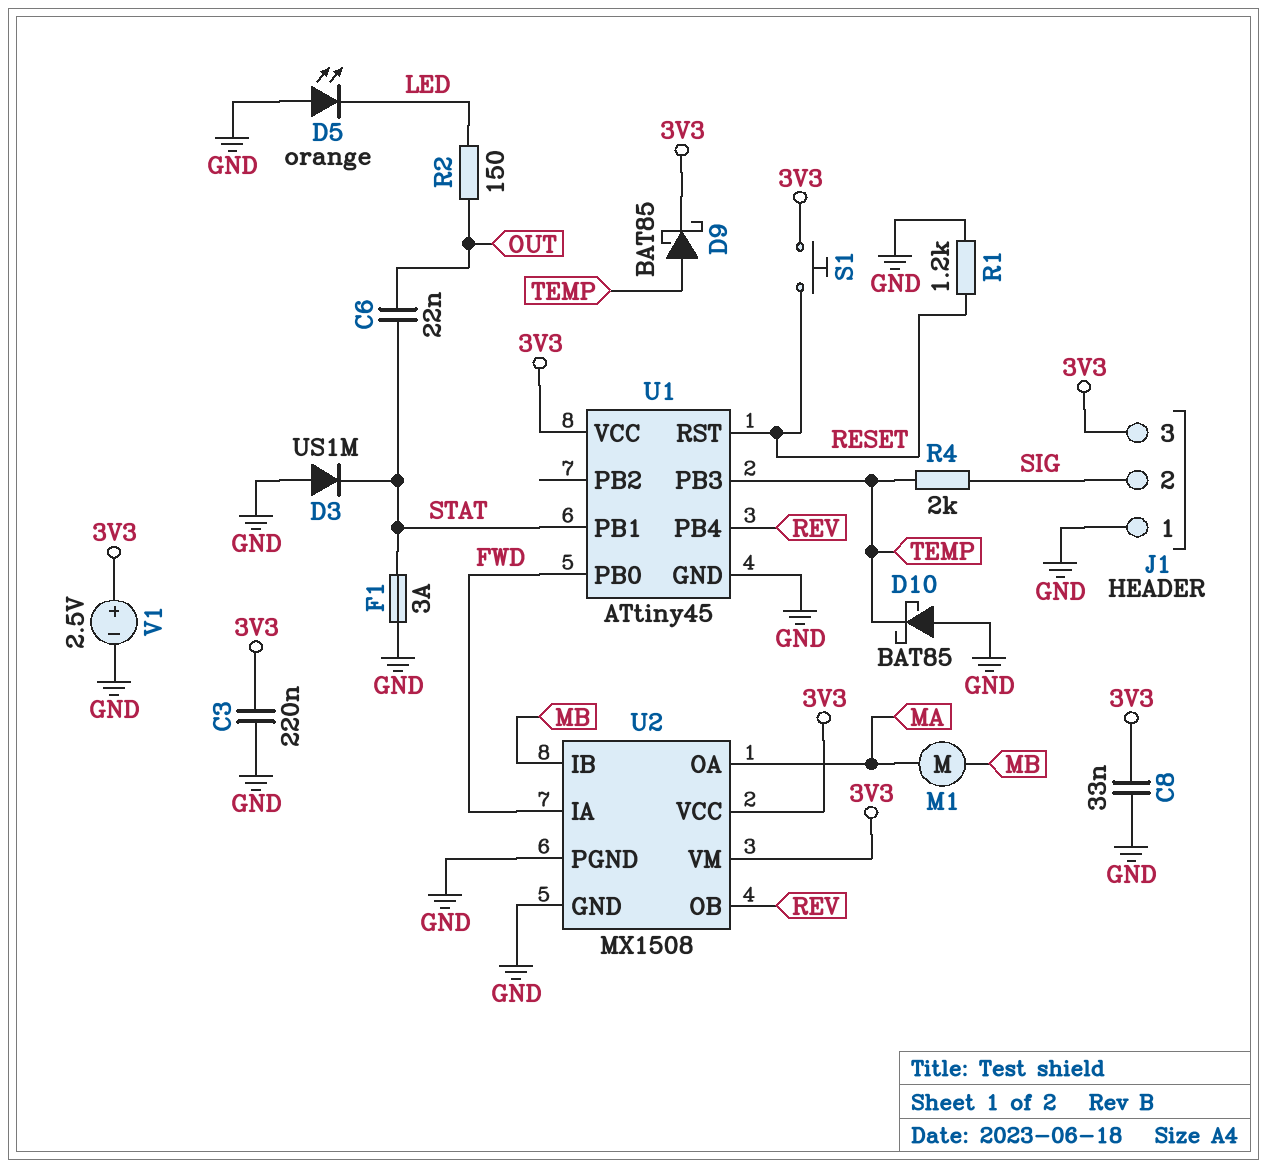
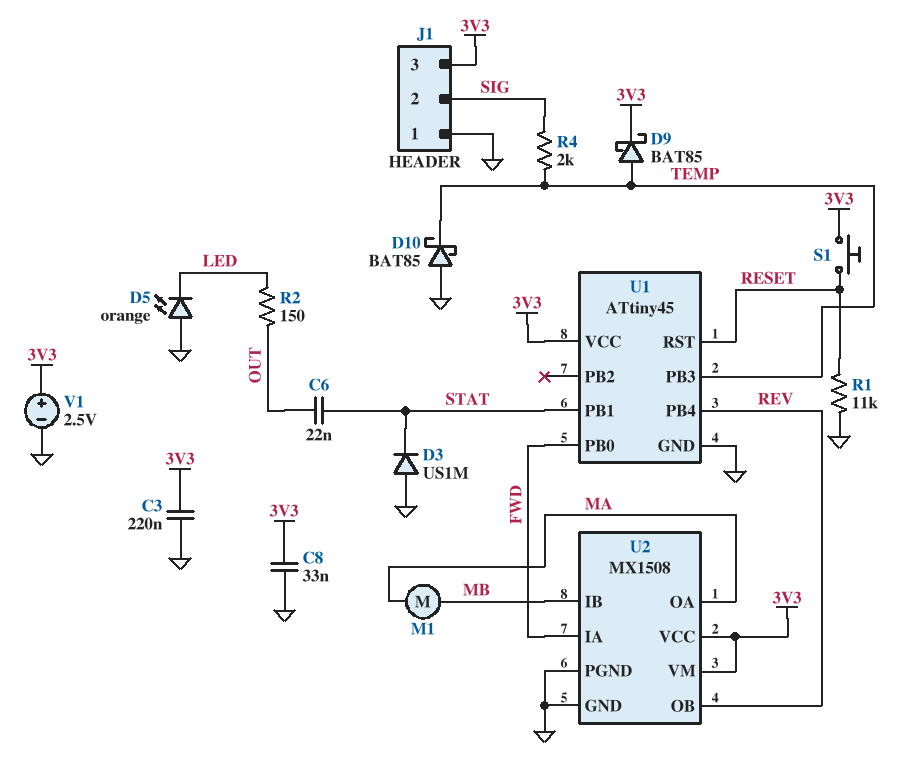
F1: 3A (GND, STAT) -> none
R1: 1.2k (GND, RESET) -> 11k (GND, RESET)

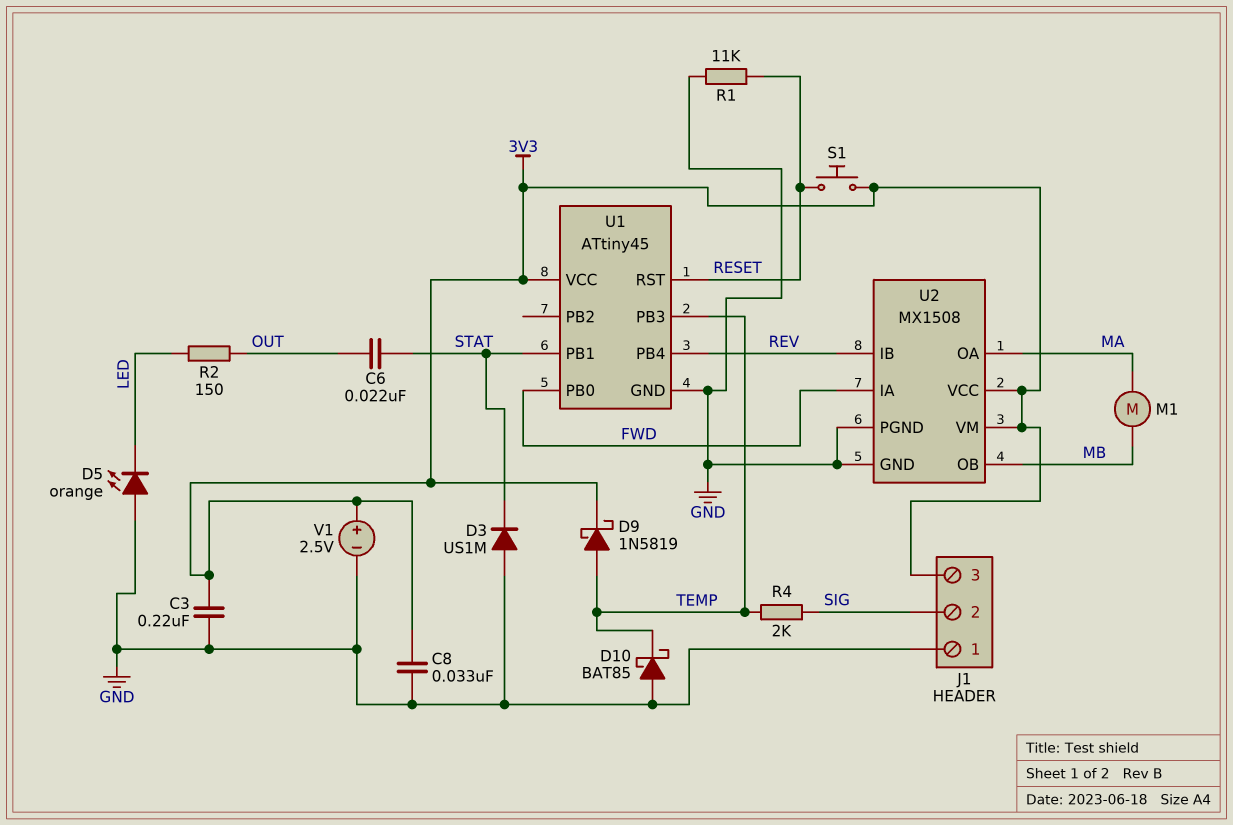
D9: schottky BAT85 (A TEMP, K 3V3) -> schottky 1N5819 (A TEMP, K 3V3)
U2 pin IB: MB -> REV
U2 pin OB: REV -> MB

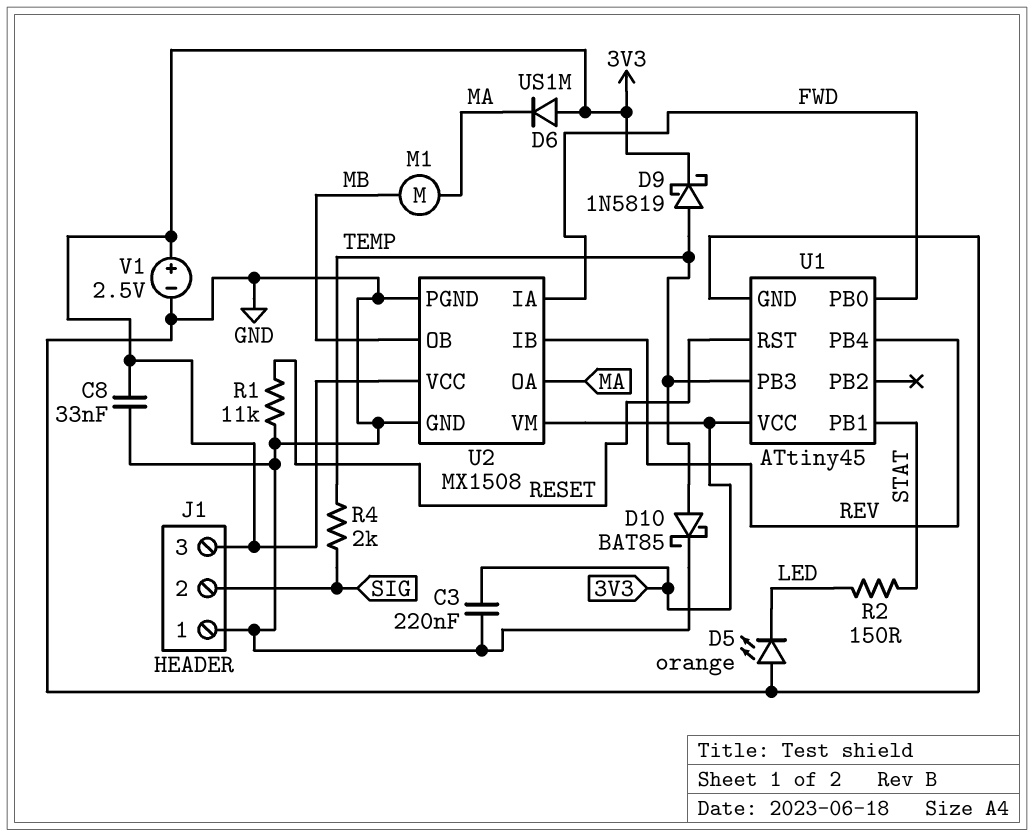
C6: 22nF (OUT, STAT) -> none
D3: diode US1M (A GND, K STAT) -> none
D6: none -> diode US1M (A 3V3, K MA)
D10: schottky BAT85 (A GND, K TEMP) -> schottky BAT85 (A TEMP, K GND)
R2: 150 (LED, OUT) -> 150 (LED, STAT)
S1: button (3V3, RESET) -> none

